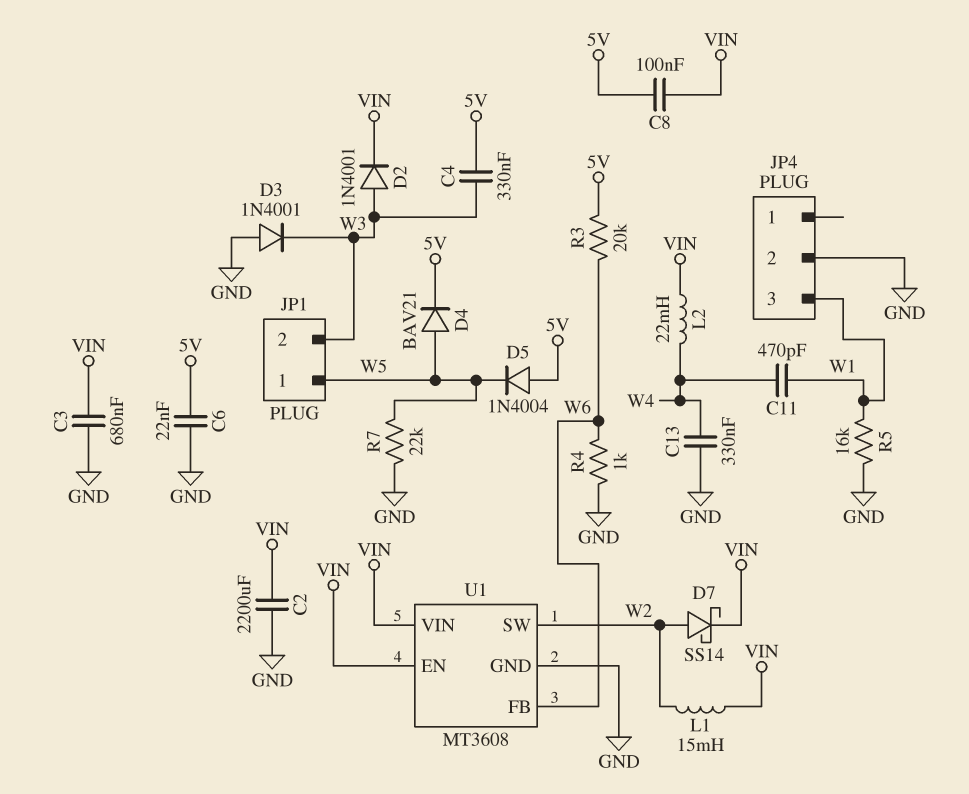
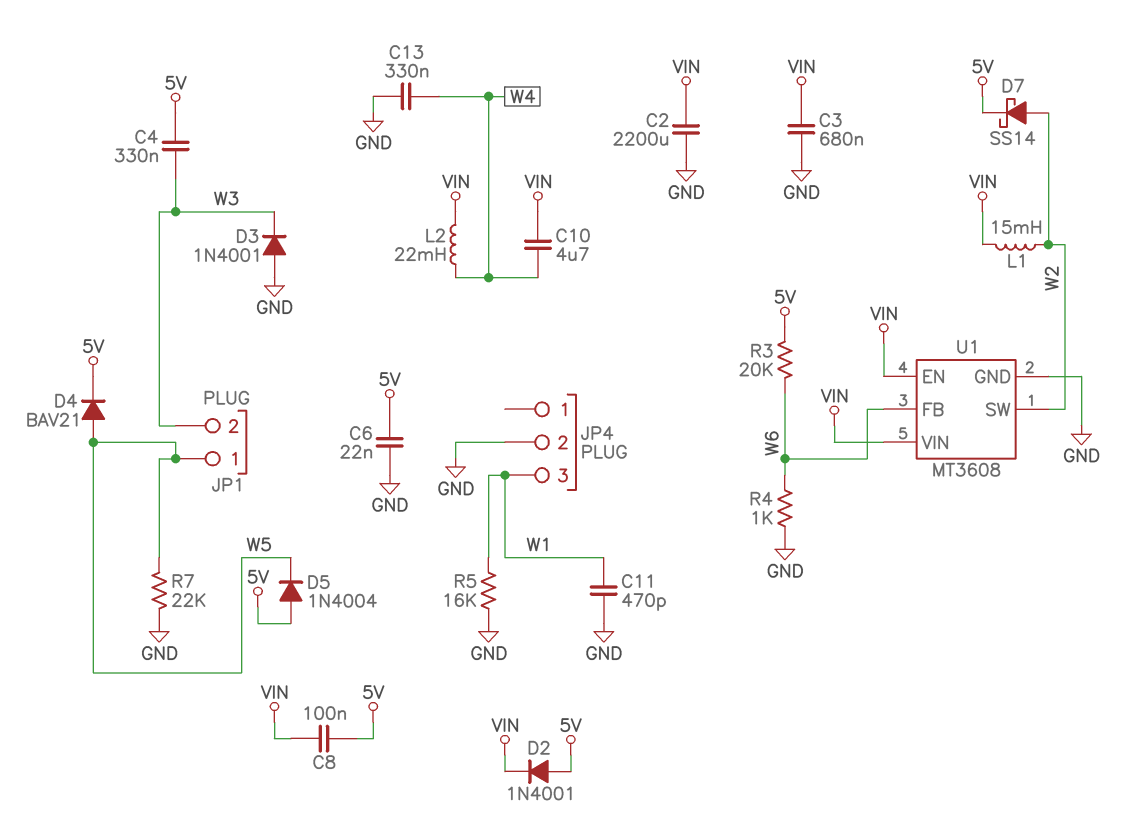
C10: none -> 4.7uF (VIN, W4)
C11: 470pF (W1, W4) -> 470pF (GND, W1)
D2: diode 1N4001 (A W3, K VIN) -> diode 1N4001 (A 5V, K VIN)
D7: schottky SS14 (A W2, K VIN) -> schottky SS14 (A W2, K 5V)

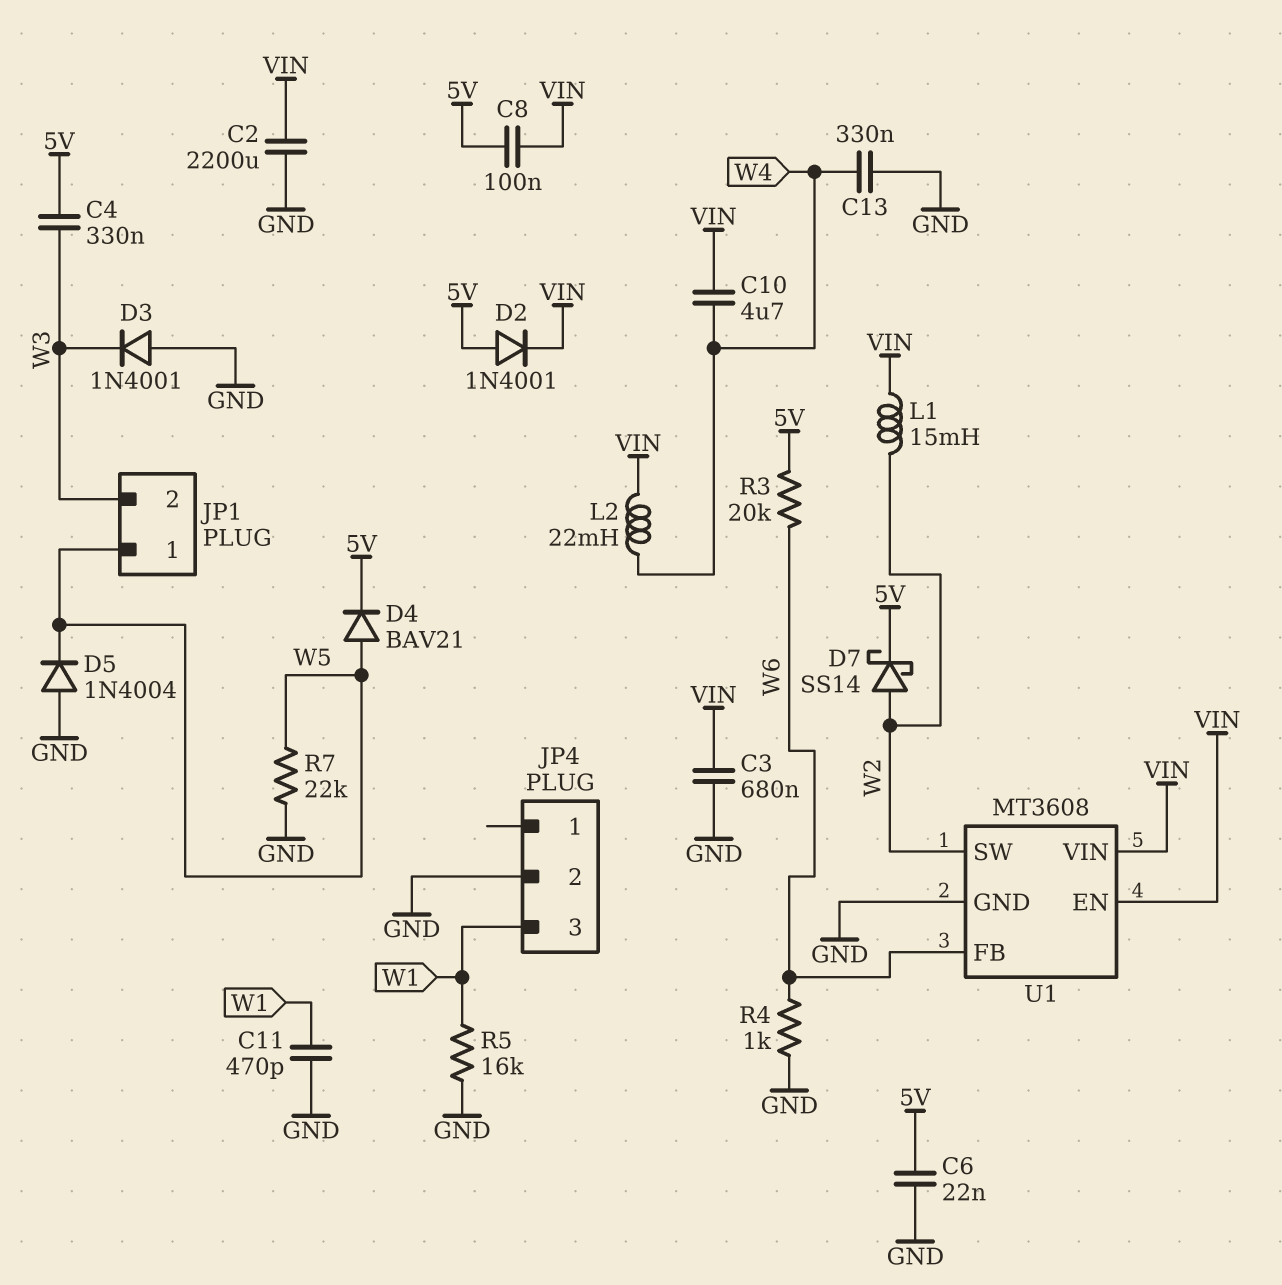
D5: diode 1N4004 (A 5V, K W5) -> diode 1N4004 (A GND, K W5)

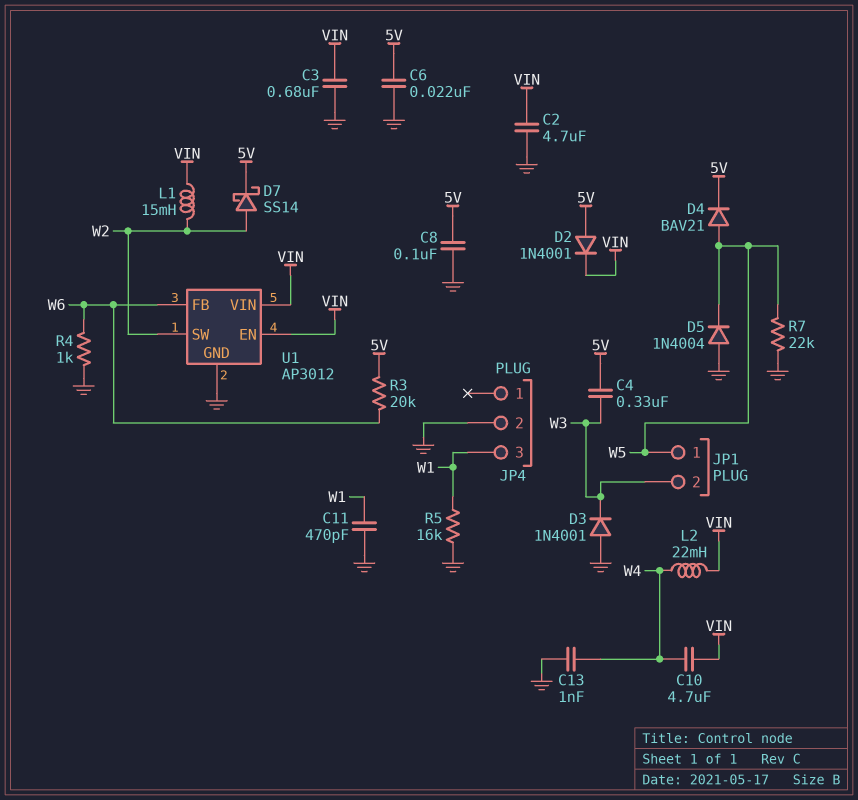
C2: 2200uF (GND, VIN) -> 4.7uF (GND, VIN)
C8: 100nF (5V, VIN) -> 100nF (5V, GND)
C13: 330nF (GND, W4) -> 1nF (GND, W4)
U1: MT3608 -> AP3012

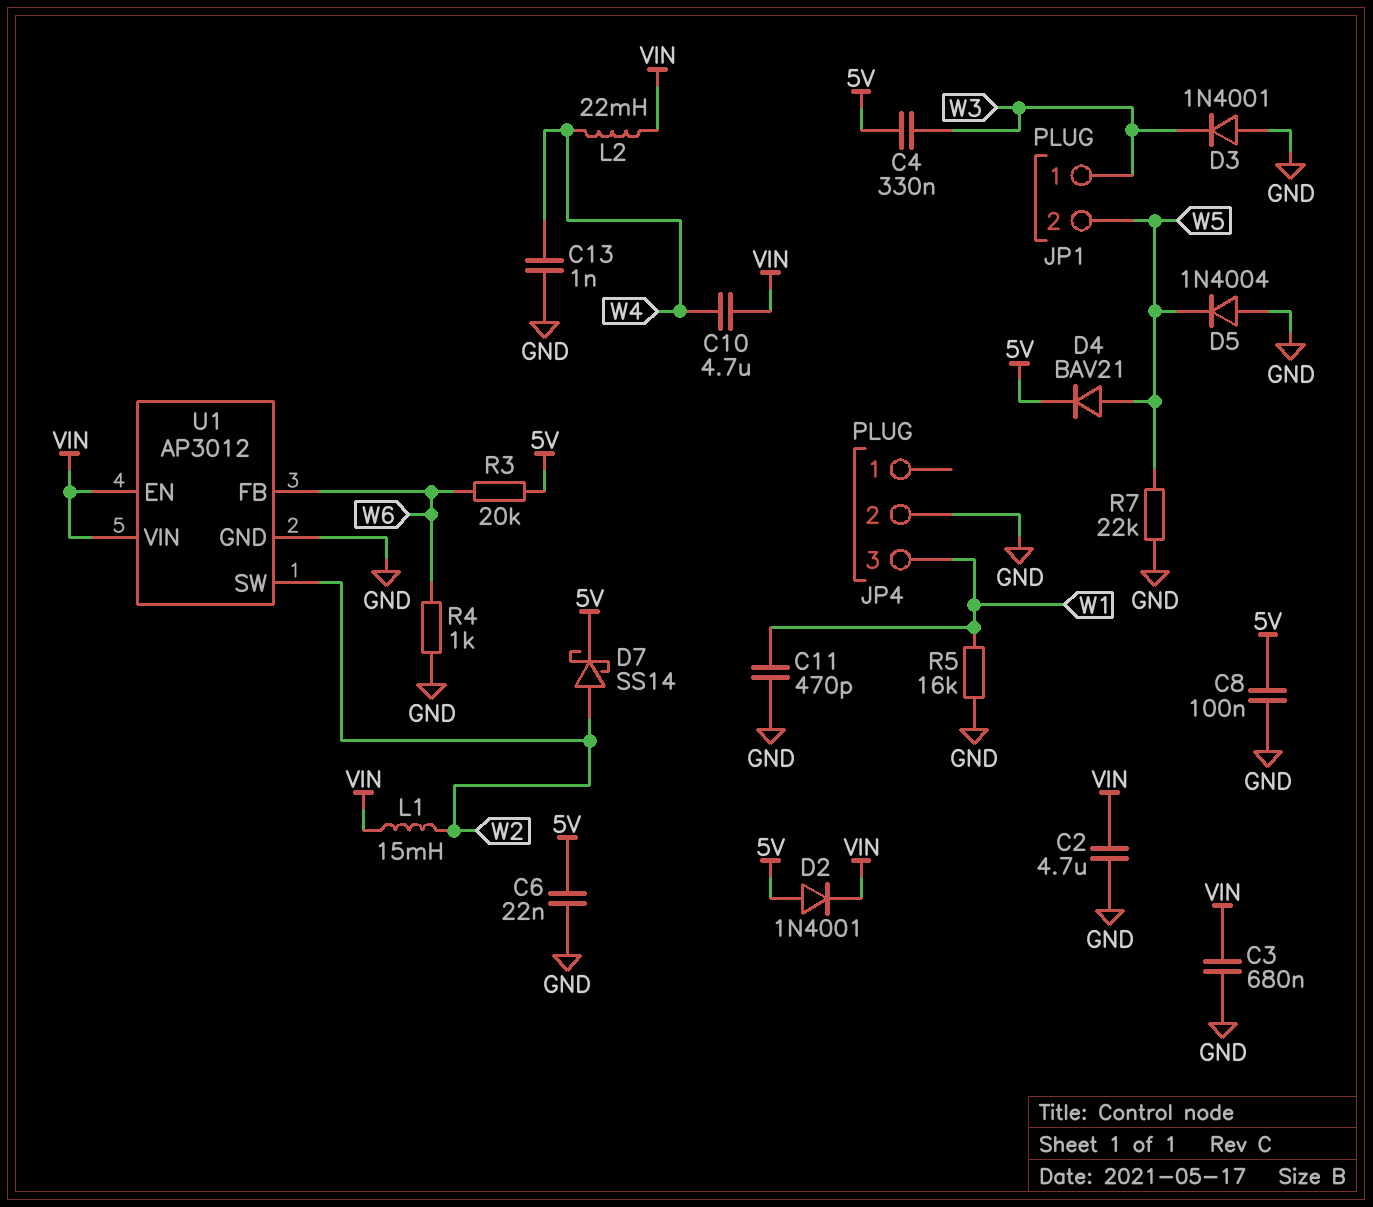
JP1 pin 1: W5 -> W3
JP1 pin 2: W3 -> W5

